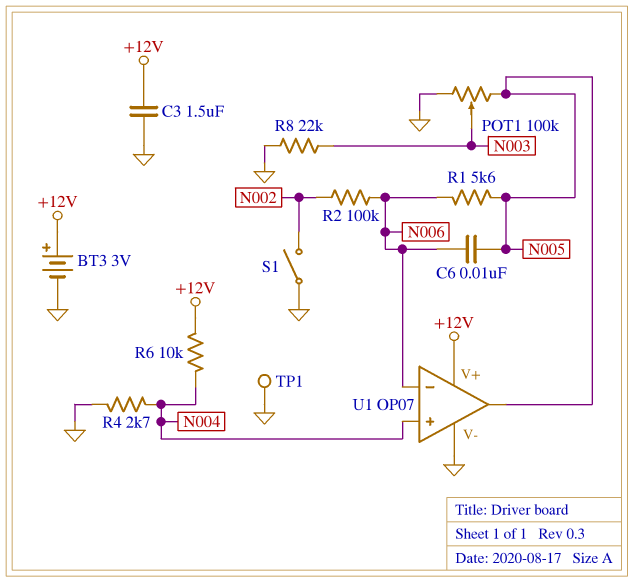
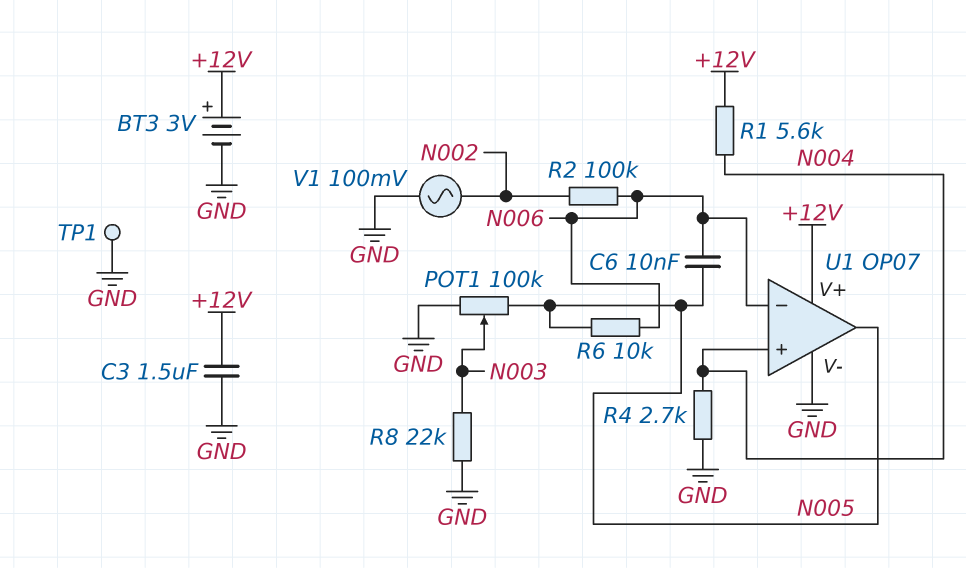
R1: 5.6k (N005, N006) -> 5.6k (+12V, N004)
R6: 10k (+12V, N004) -> 10k (N005, N006)
S1: switch (GND, N002) -> none
V1: none -> AC 100mV (GND, N002)

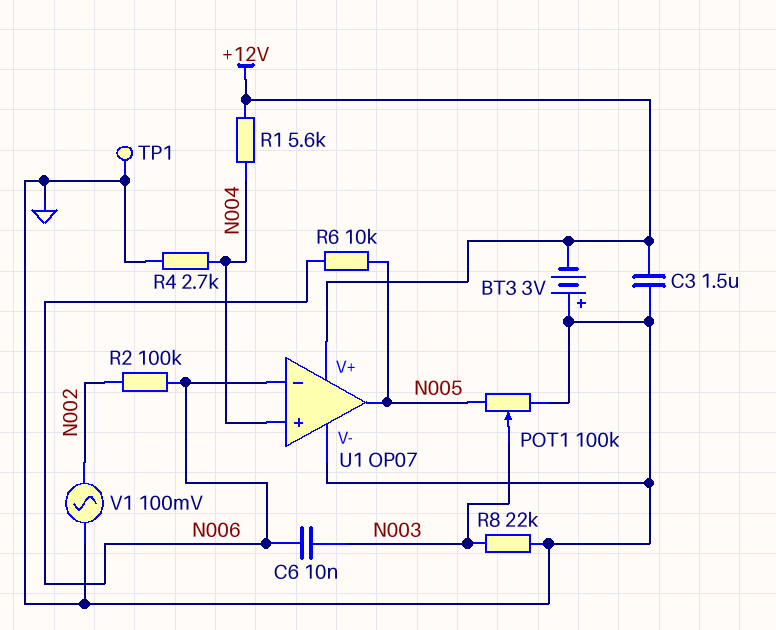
BT3: 3V (plus +12V, minus GND) -> 3V (plus GND, minus +12V)
C6: 10nF (N005, N006) -> 10nF (N003, N006)

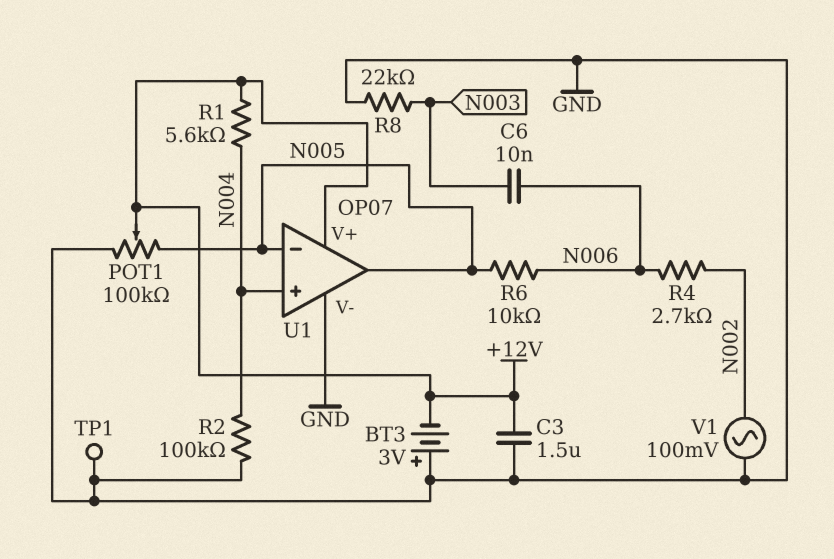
POT1: 100k (GND, N005, wiper N003) -> 100k (GND, N005, wiper +12V)
R2: 100k (N002, N006) -> 100k (GND, N004)
R4: 2.7k (GND, N004) -> 2.7k (N002, N006)
U1 pin in-: N006 -> N005

